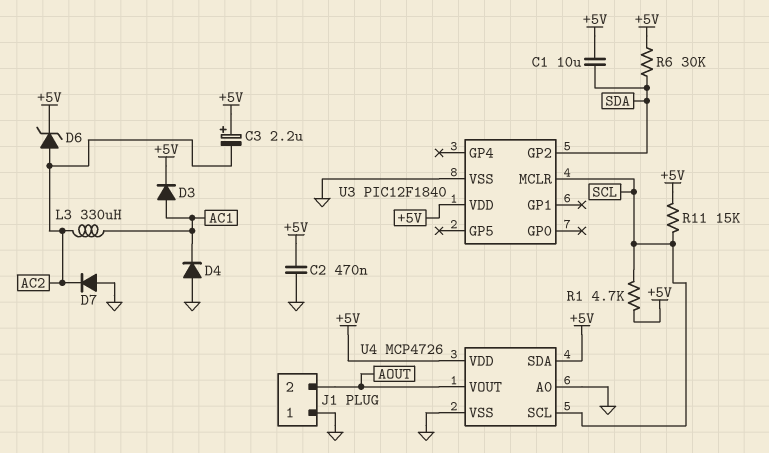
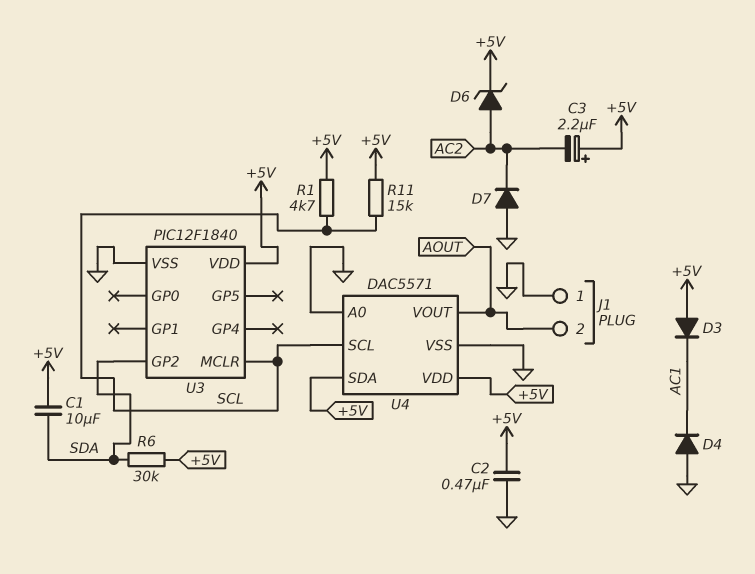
D3: diode (A AC1, K +5V) -> diode (A +5V, K AC1)
L3: 330uH (AC1, AC2) -> none
U4: MCP4726 -> DAC5571

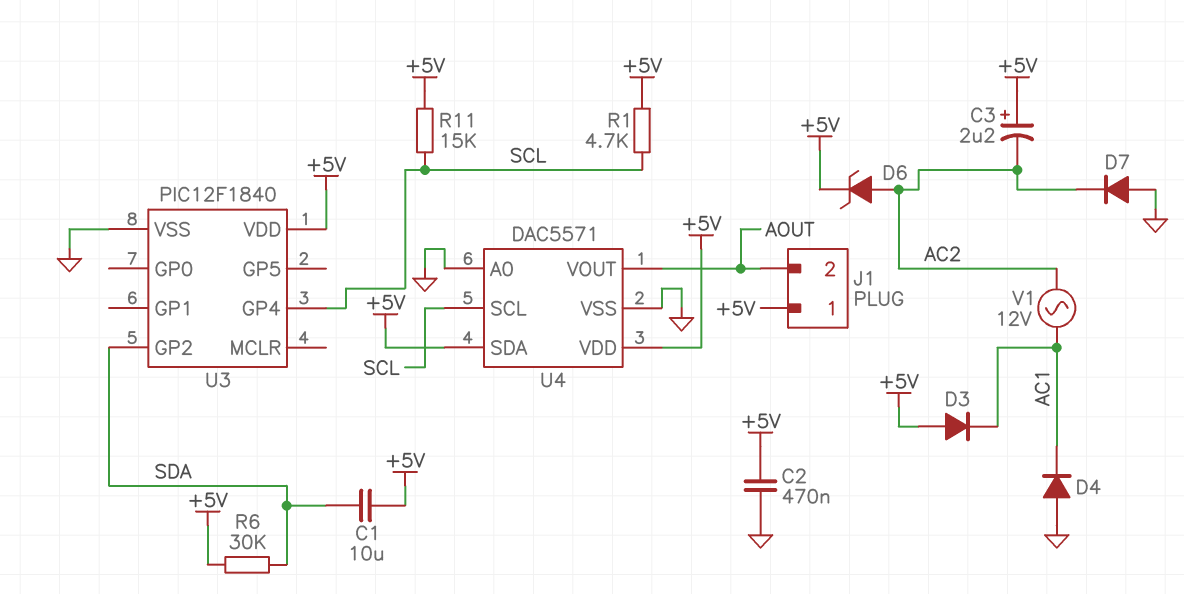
J1 pin 1: GND -> +5V
U3 pin GP4: none -> SCL
U3 pin MCLR: SCL -> none
V1: none -> AC 12V (AC1, AC2)

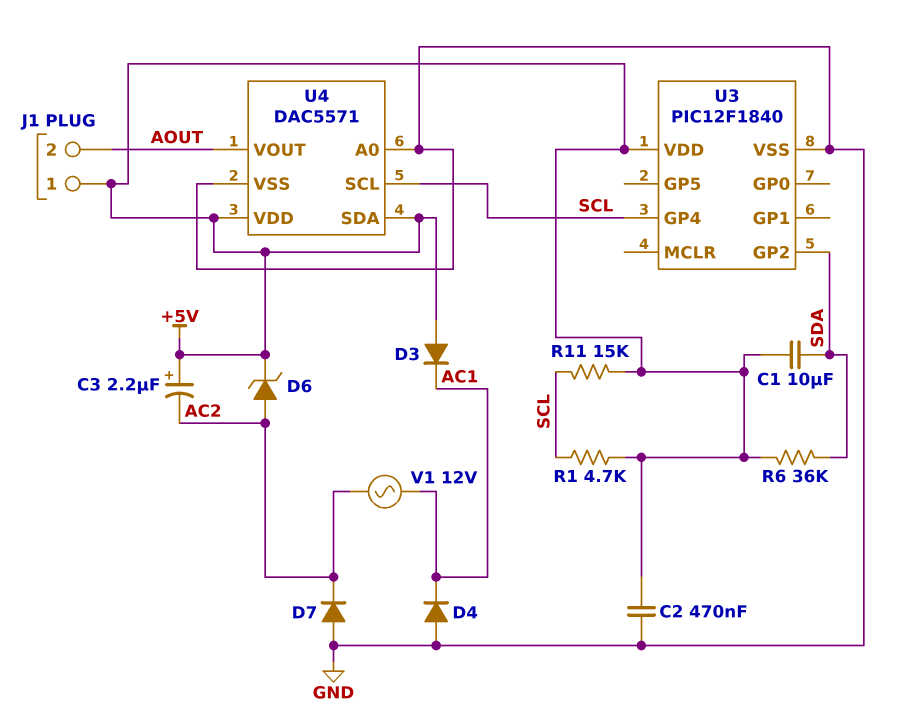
R6: 30k (+5V, SDA) -> 36k (+5V, SDA)

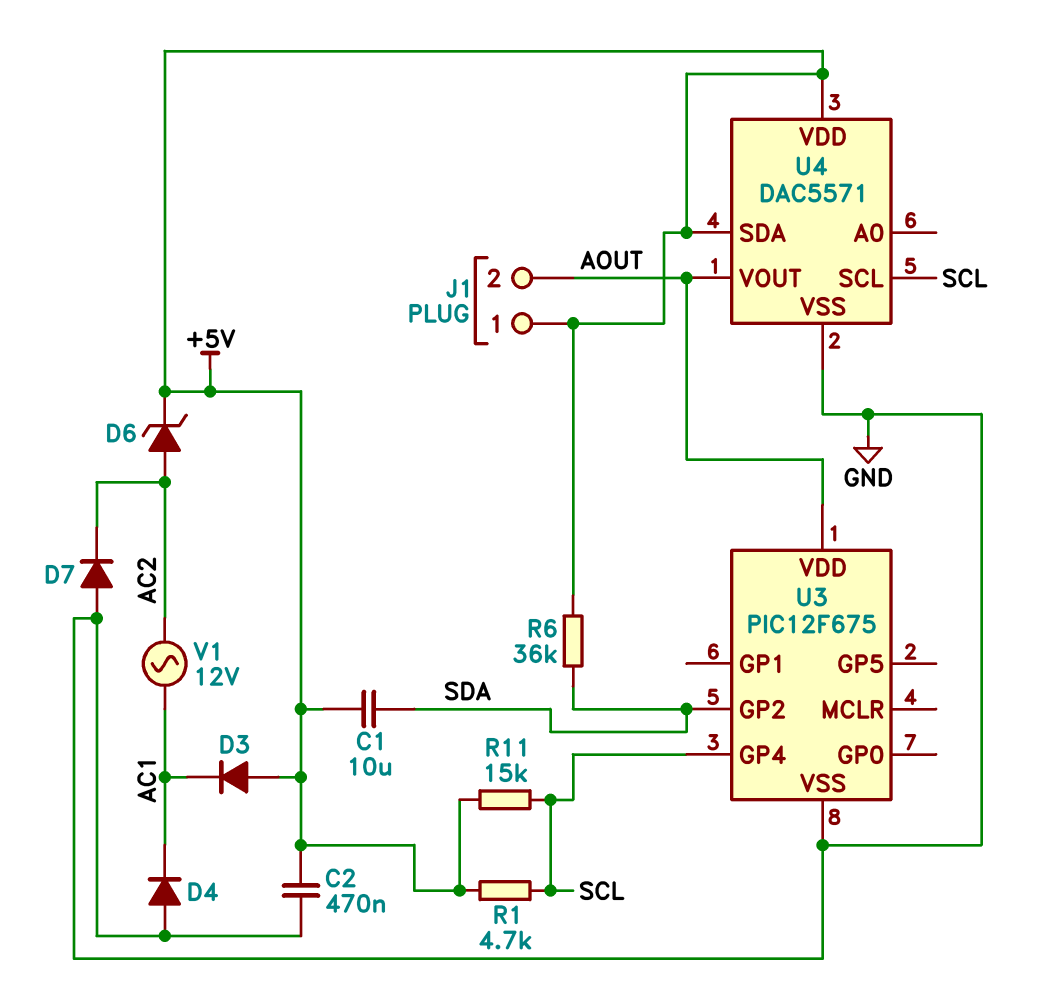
C3: 2.2uF (plus +5V, minus AC2) -> none
U3: PIC12F1840 -> PIC12F675
U3 pin VDD: +5V -> AOUT
U4 pin A0: GND -> none

